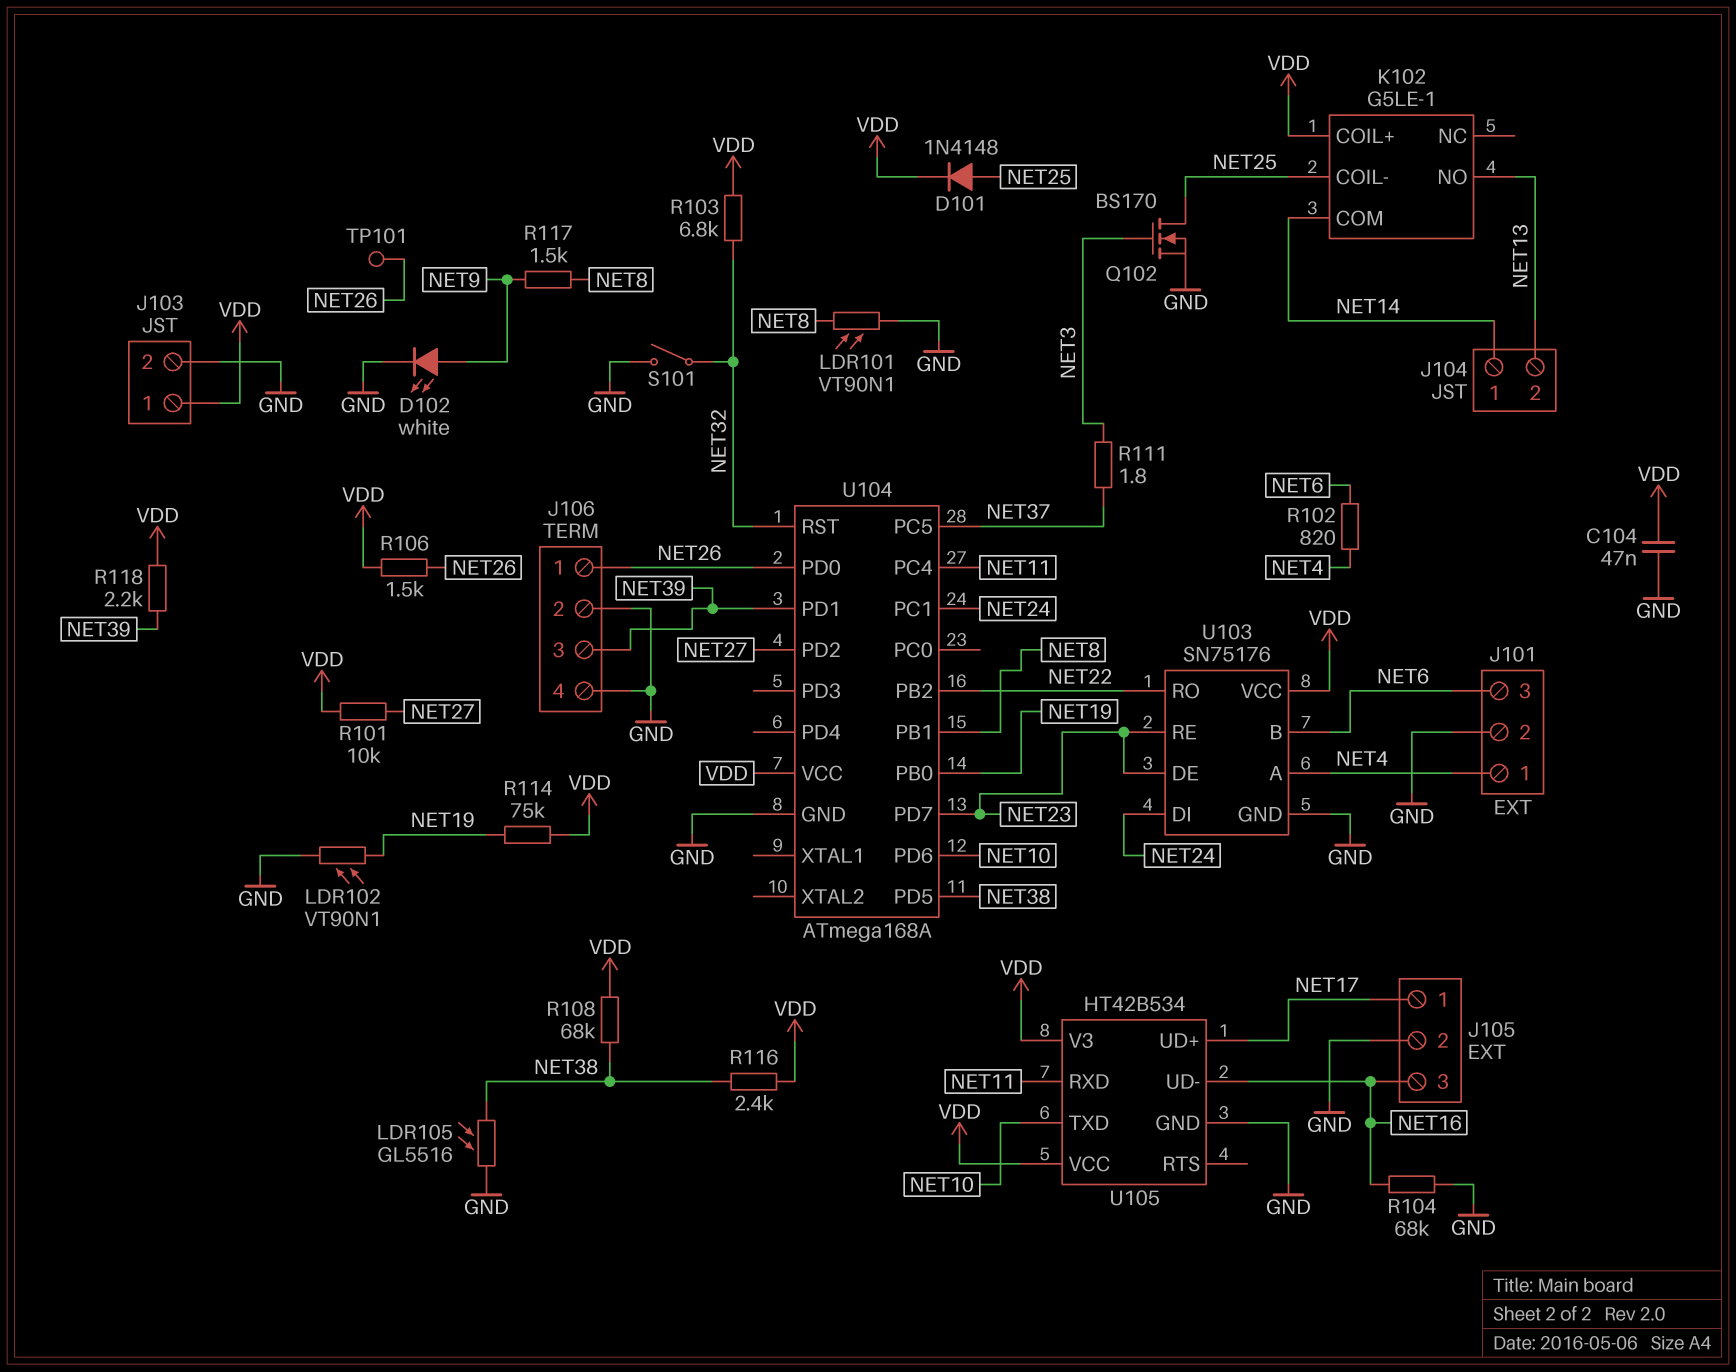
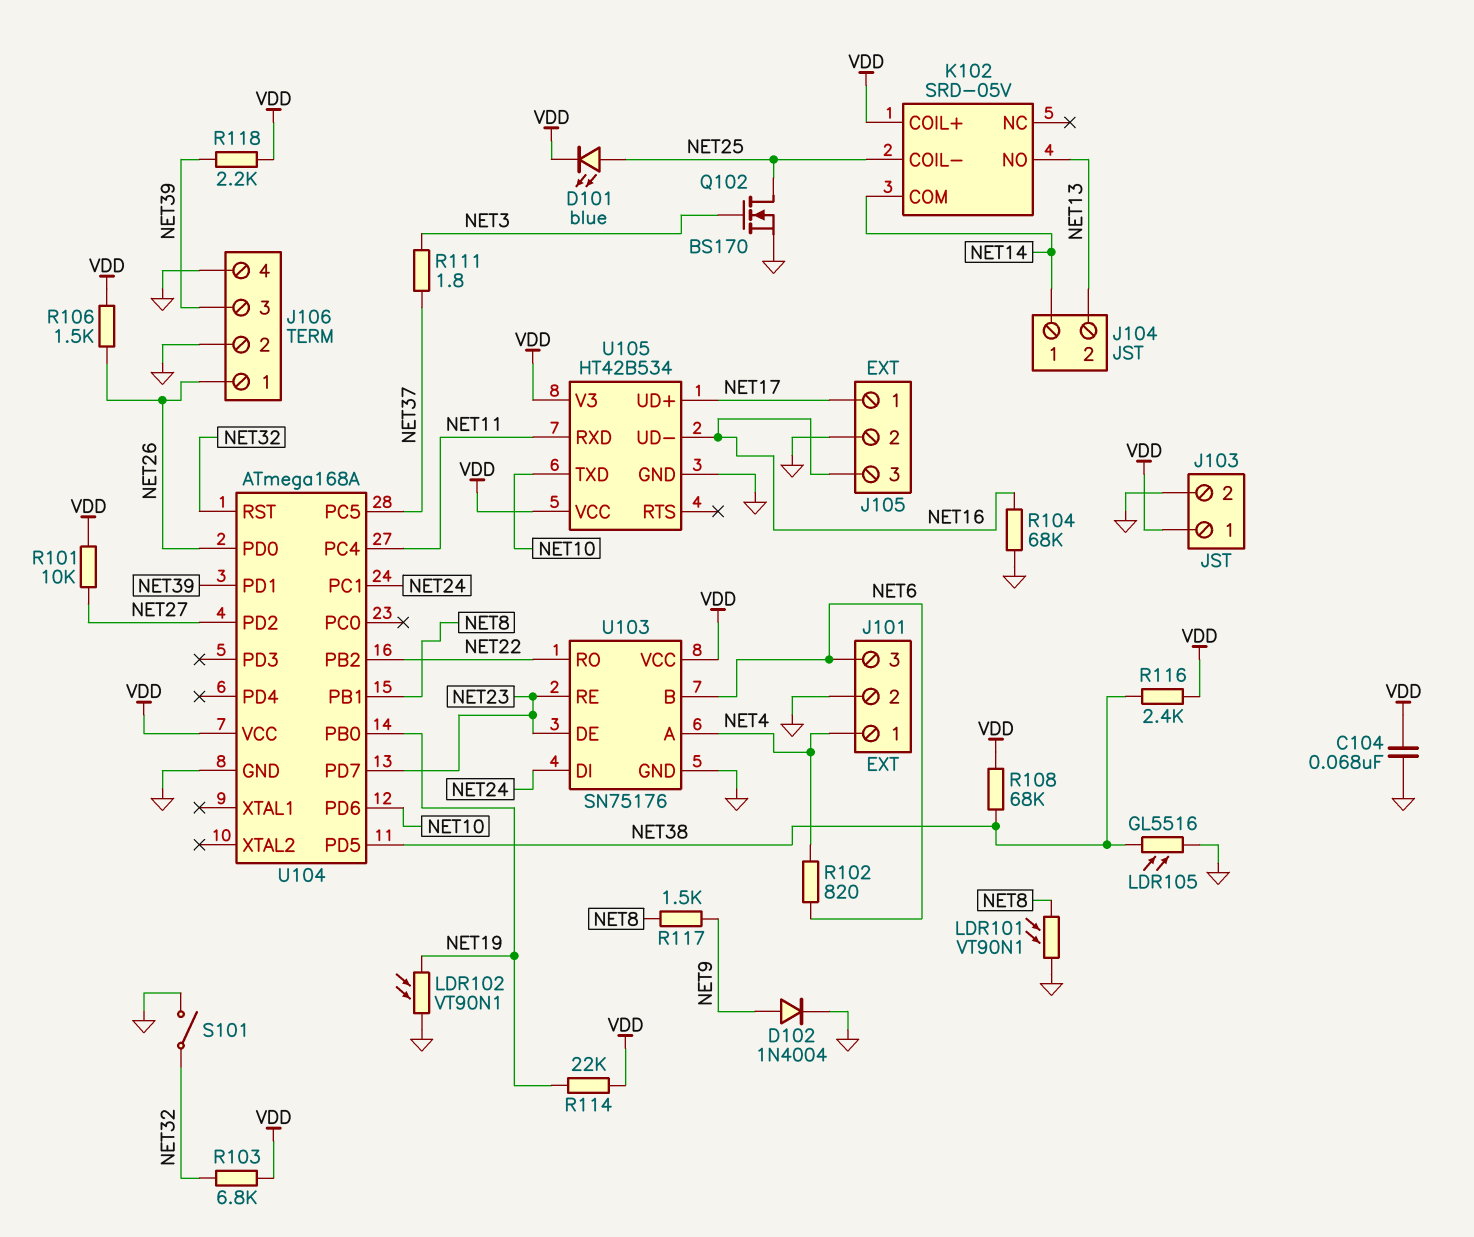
C104: 47nF (GND, VDD) -> 68nF (GND, VDD)
D101: diode 1N4148 (A NET25, K VDD) -> LED blue (A NET25, K VDD)
D102: LED white (A NET9, K GND) -> diode 1N4004 (A NET9, K GND)
K102: G5LE-1 -> SRD-05V
R114: 75k (NET19, VDD) -> 22k (NET19, VDD)
TP101: test point (NET26) -> none

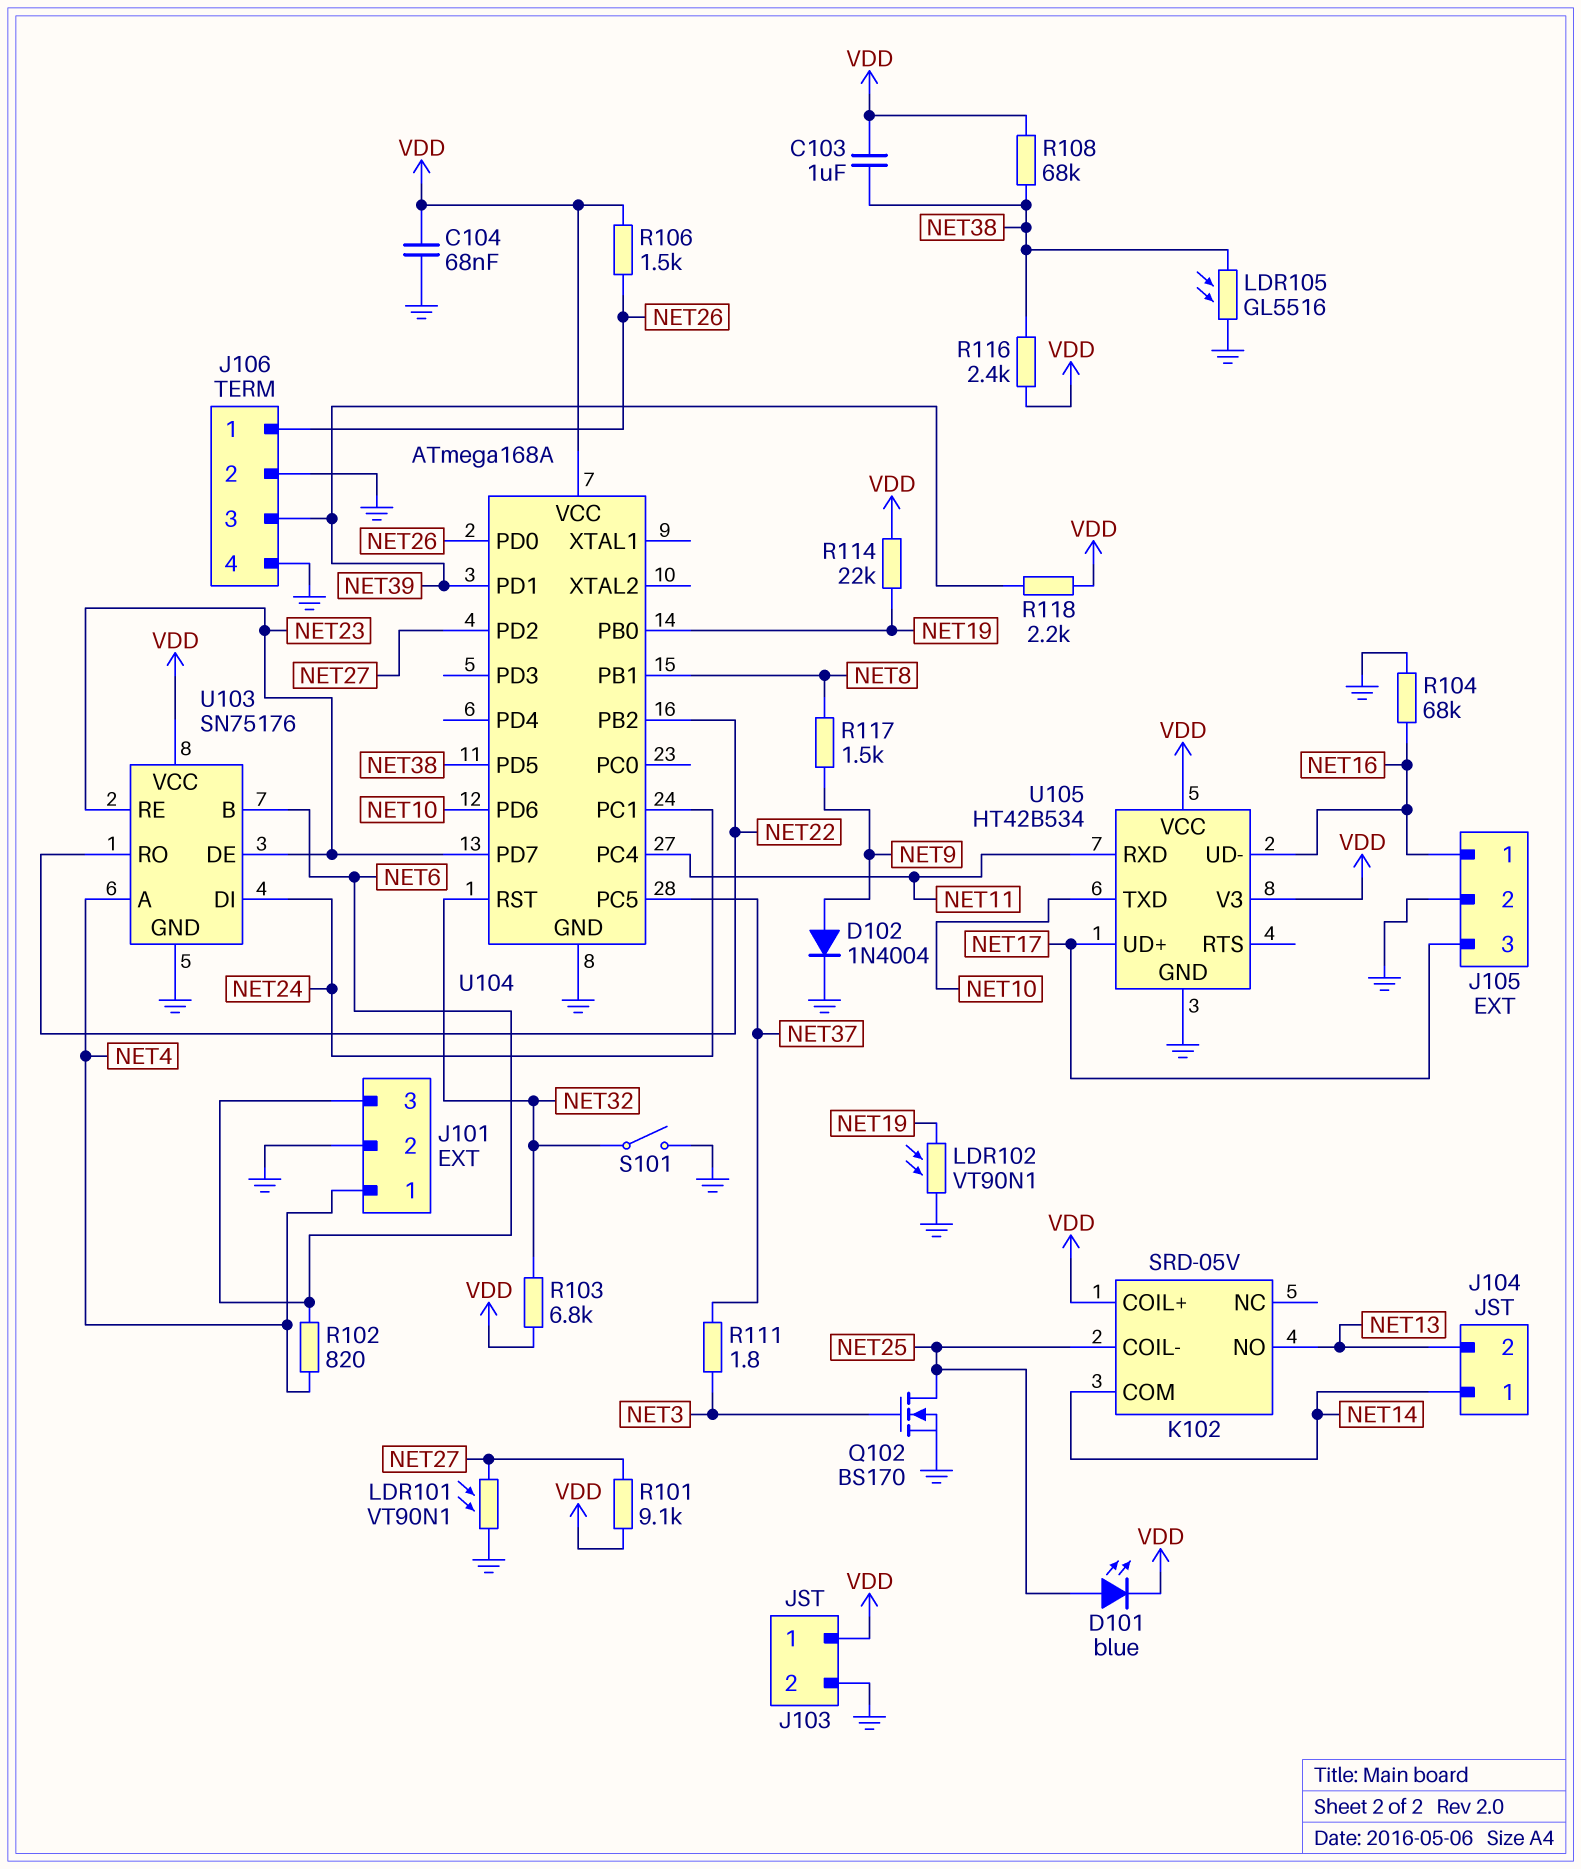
C103: none -> 1uF (NET38, VDD)
J105 pin 1: NET17 -> NET16
J105 pin 3: NET16 -> NET17
LDR101: VT90N1 (GND, NET8) -> VT90N1 (GND, NET27)
R101: 10k (NET27, VDD) -> 9.1k (NET27, VDD)

